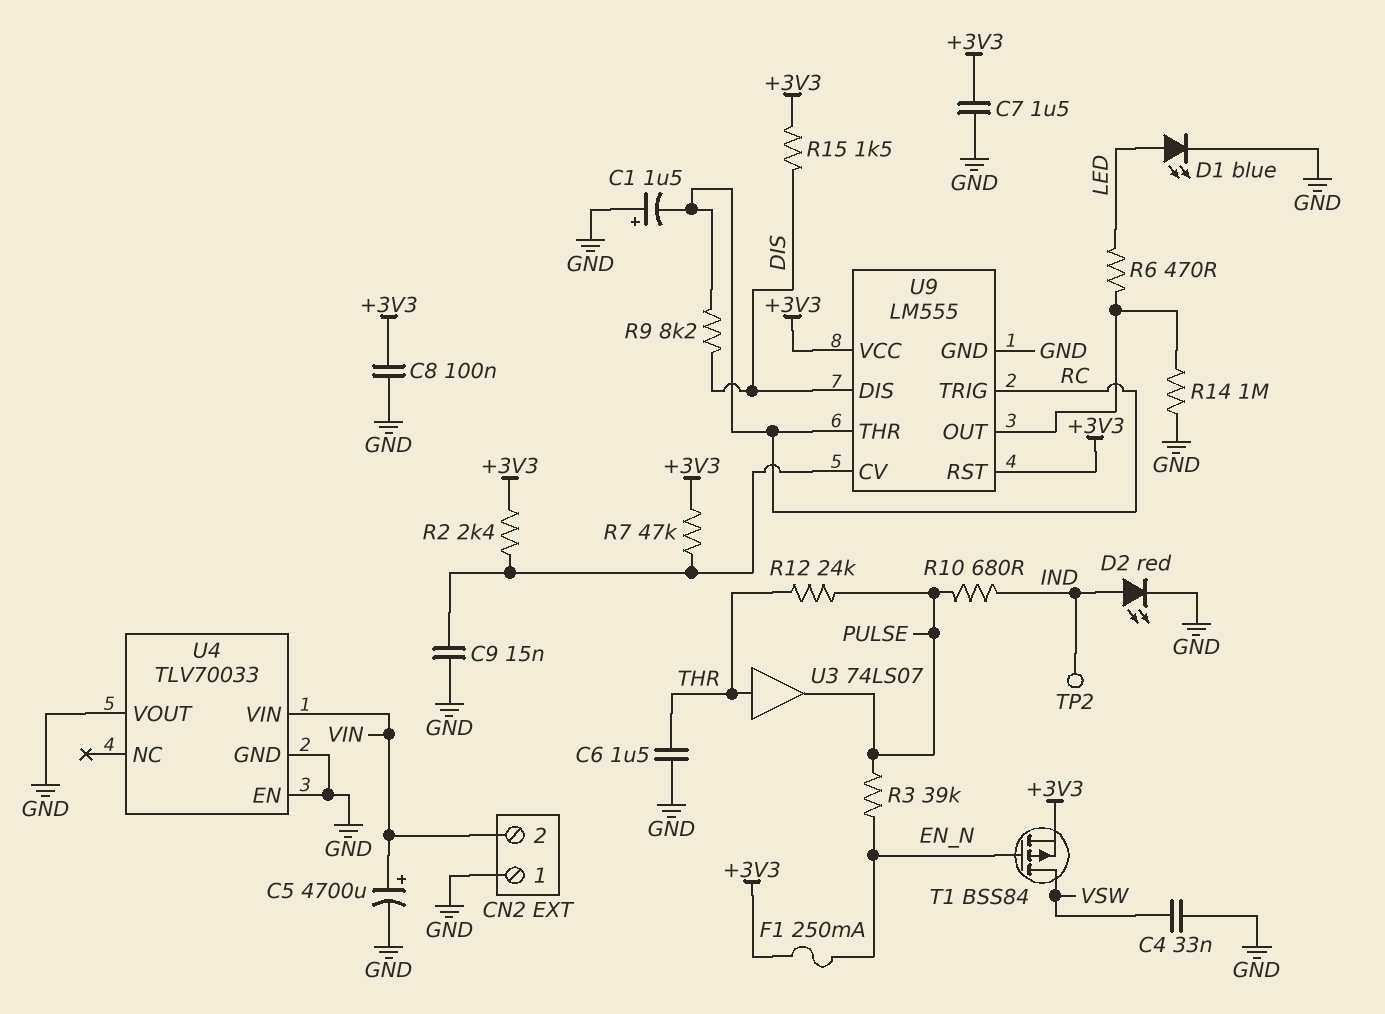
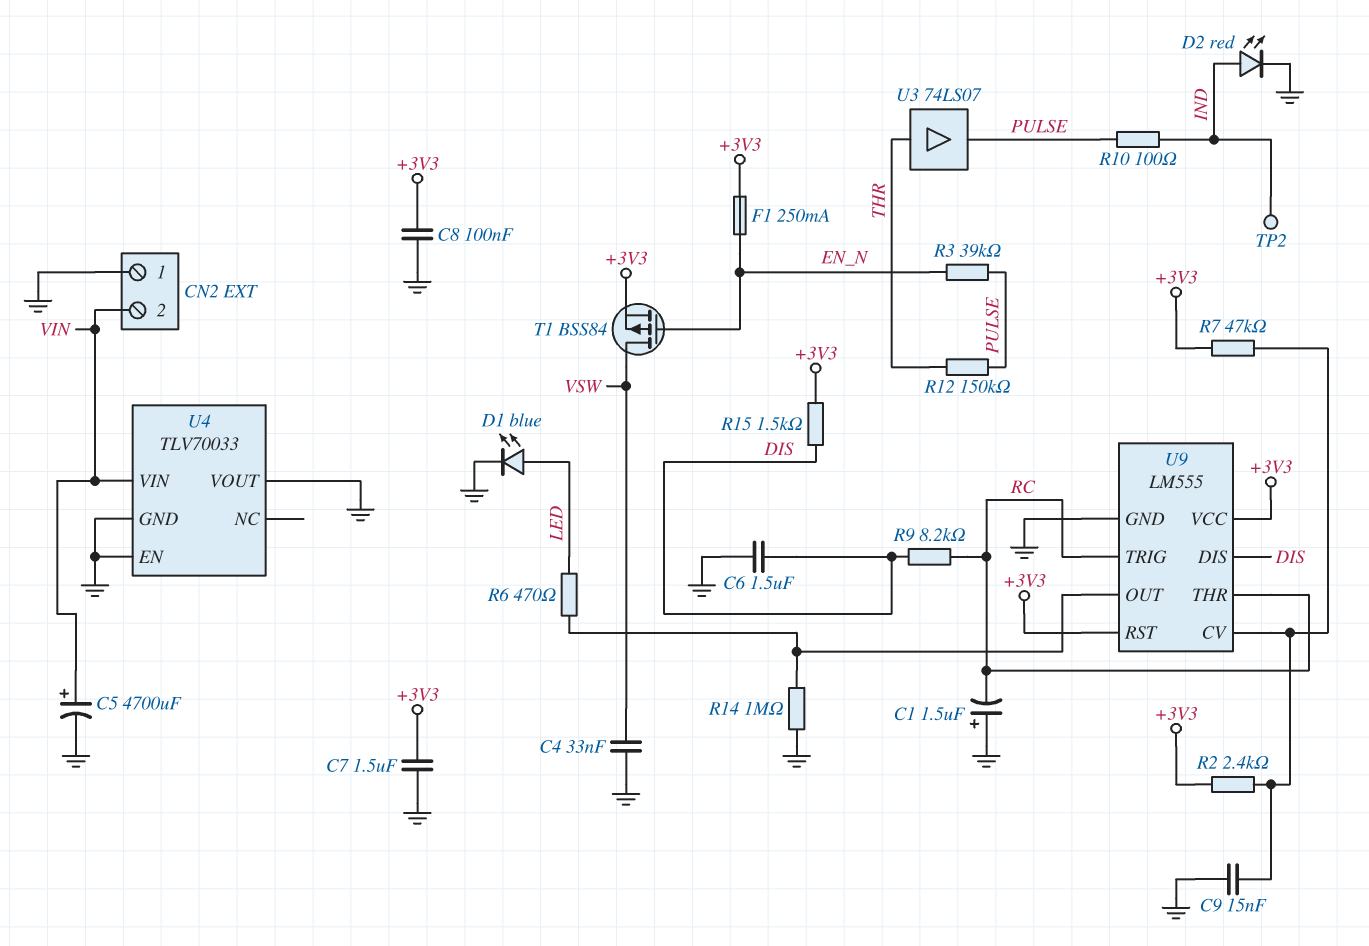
C6: 1.5uF (GND, THR) -> 1.5uF (DIS, GND)
R10: 680 (IND, PULSE) -> 100 (IND, PULSE)
R12: 24k (PULSE, THR) -> 150k (PULSE, THR)

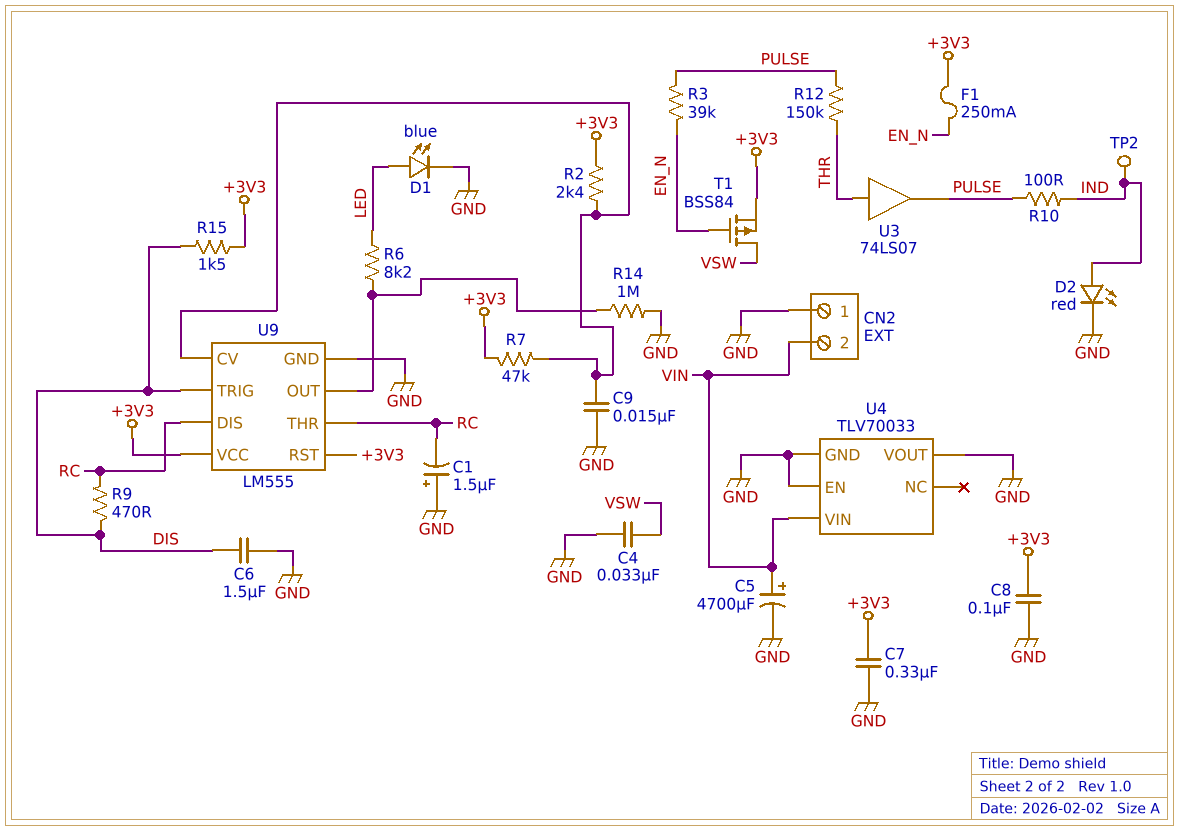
C7: 1.5uF (+3V3, GND) -> 330nF (+3V3, GND)
R6: 470 (LED, U9/OUT) -> 8.2k (LED, U9/OUT)
R9: 8.2k (DIS, RC) -> 470 (DIS, RC)
U9 pin DIS: DIS -> RC
U9 pin TRIG: RC -> DIS

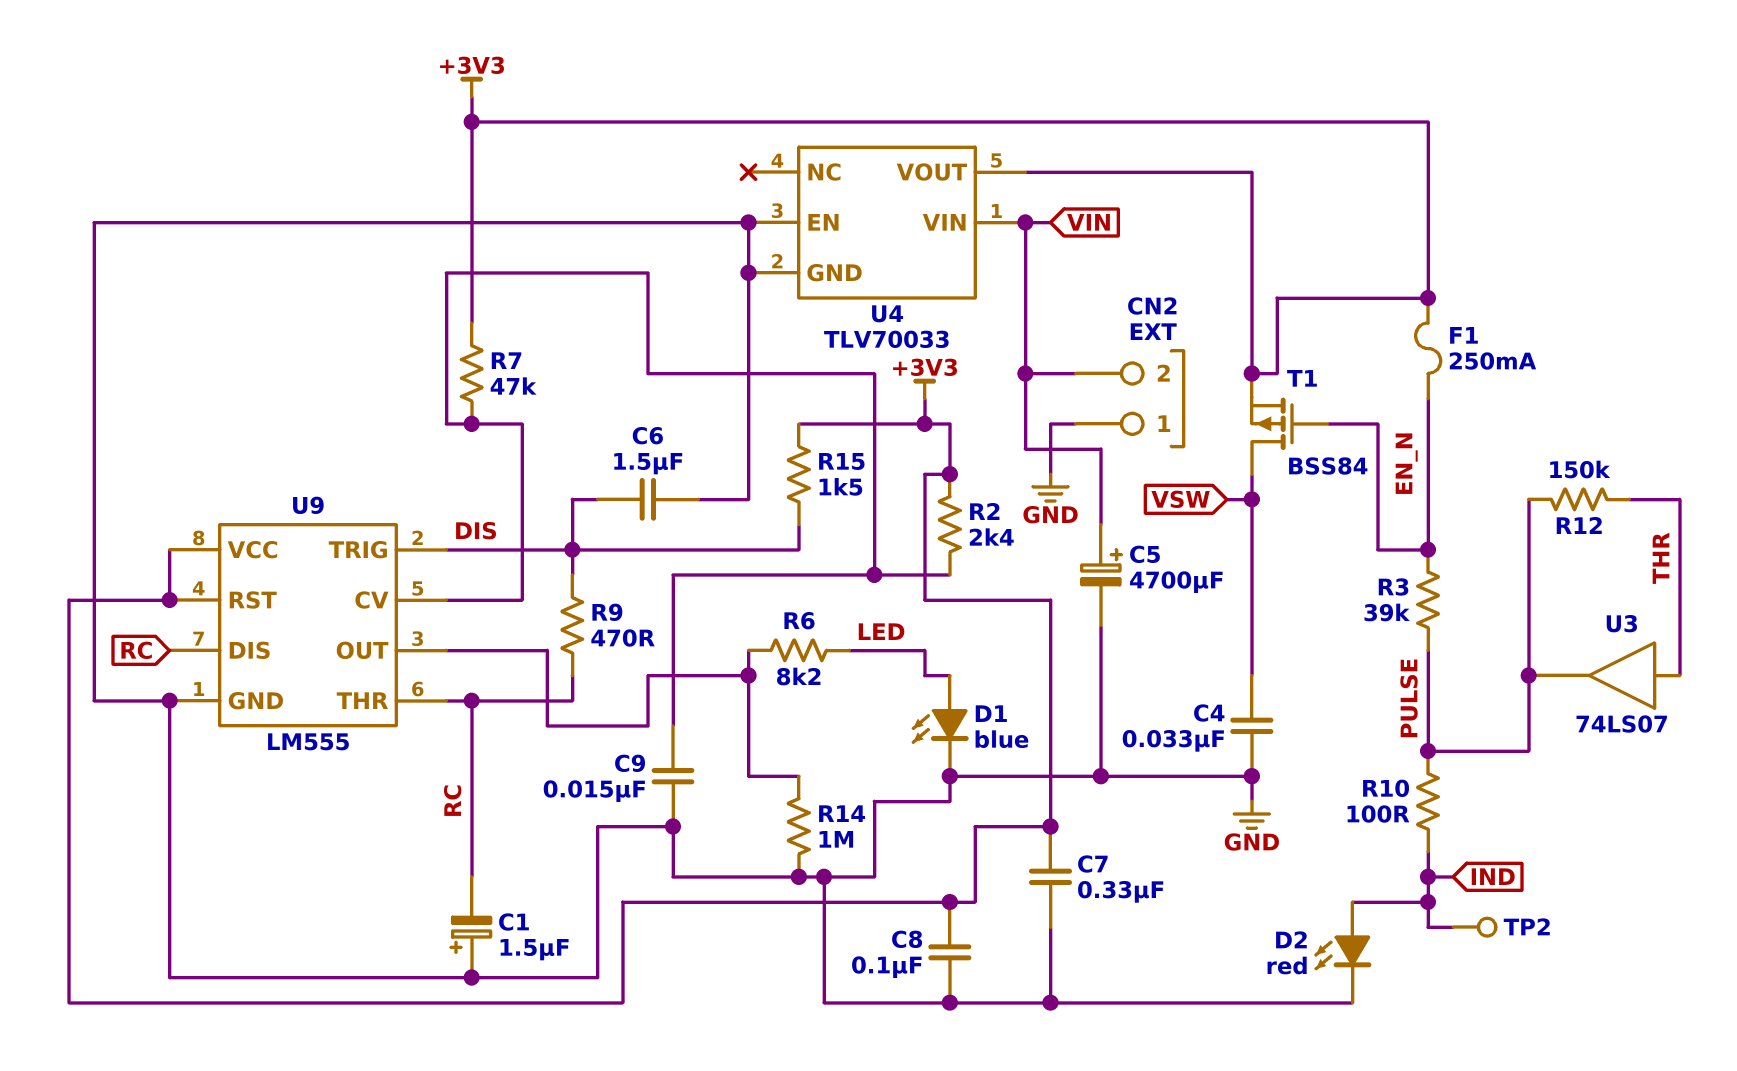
U4 pin VOUT: GND -> +3V3

